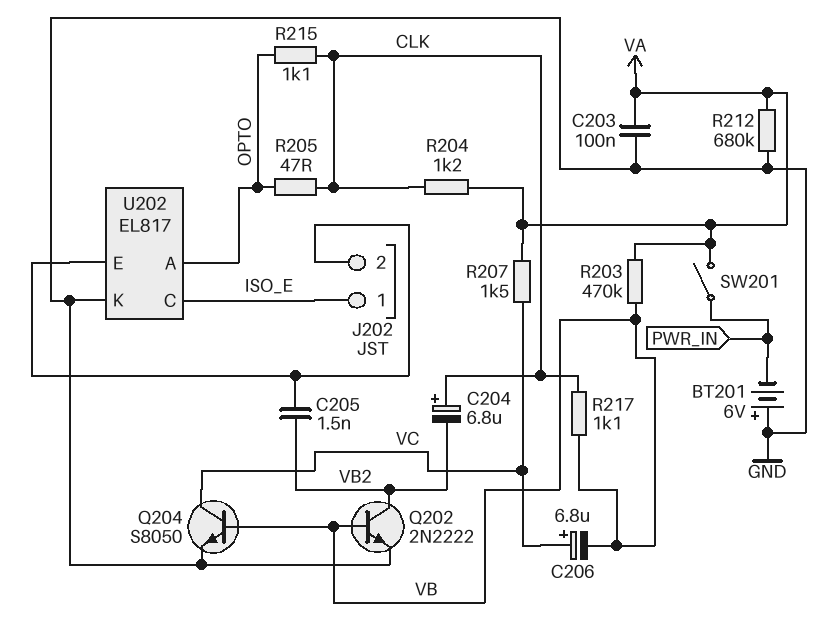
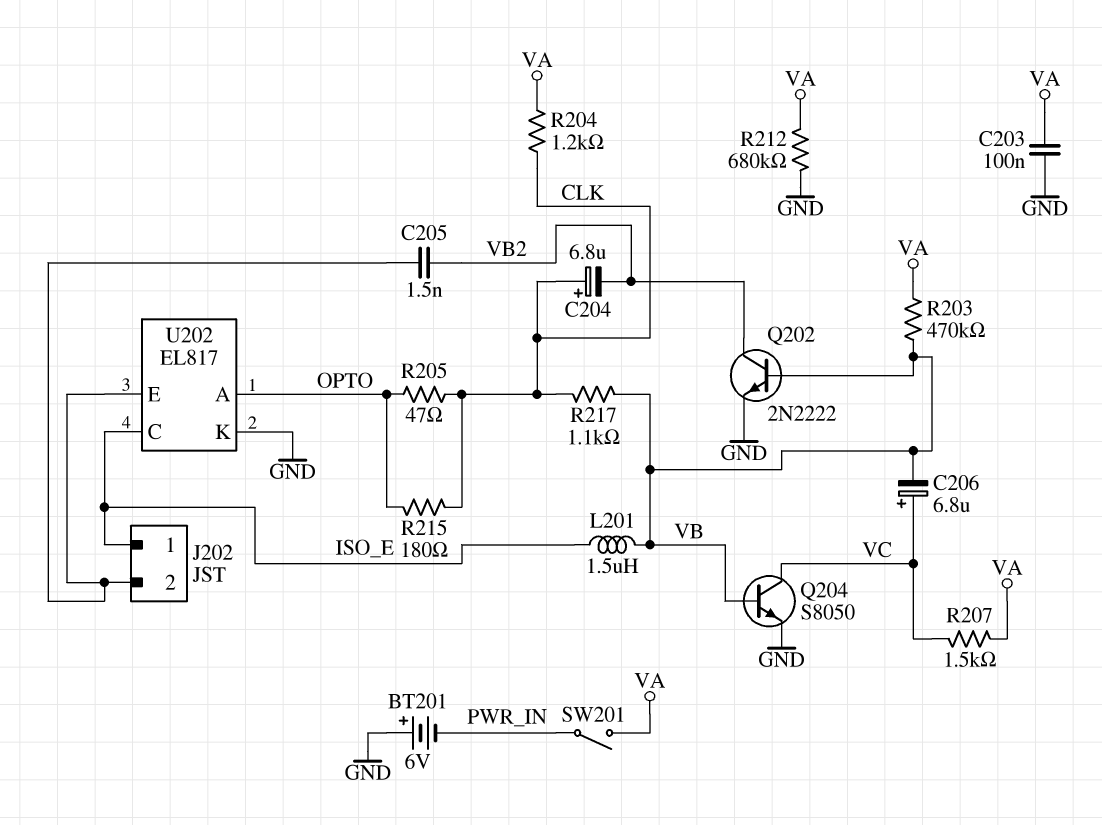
L201: none -> 1.5uH (ISO_E, VB)
R215: 1.1k (CLK, OPTO) -> 180 (CLK, OPTO)

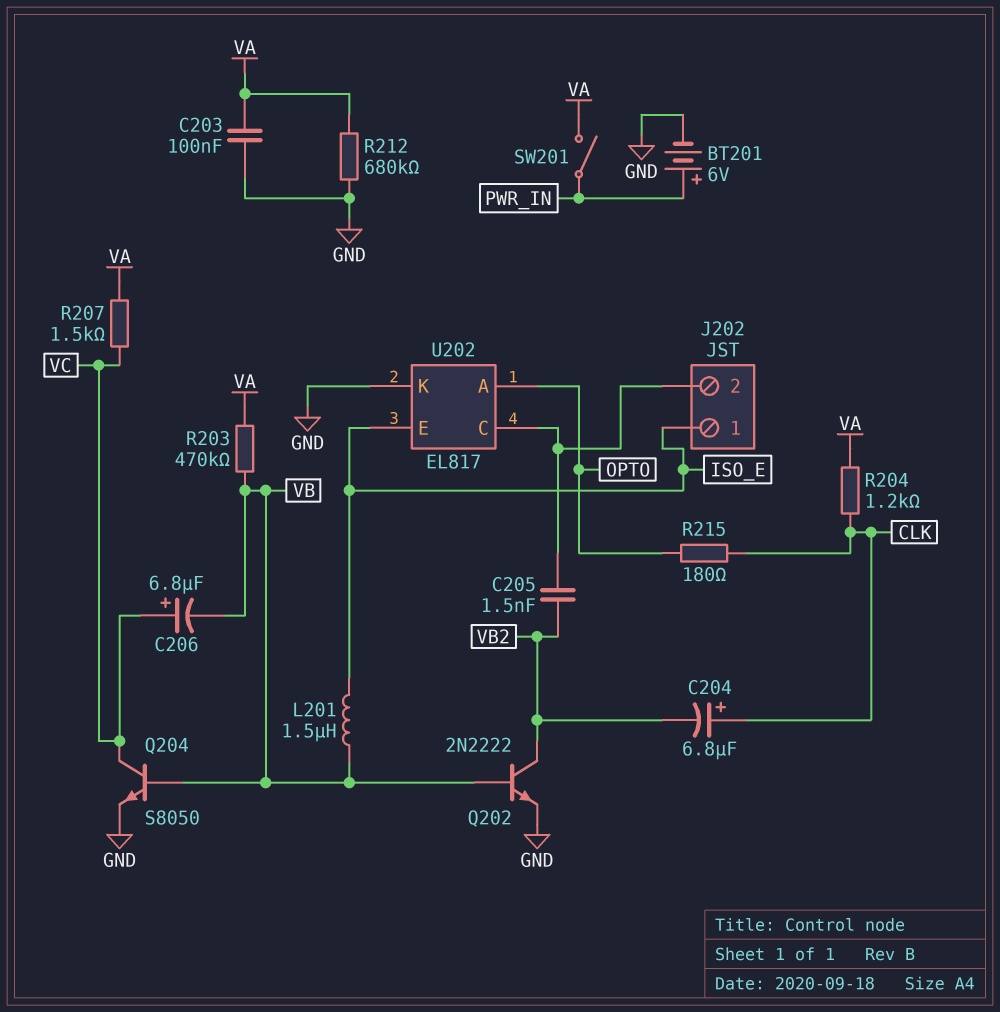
BT201: 6V (plus GND, minus PWR_IN) -> 6V (plus PWR_IN, minus GND)
R205: 47 (CLK, OPTO) -> none
R217: 1.1k (CLK, VB) -> none
U202 pin C: ISO_E -> J202/2
U202 pin E: J202/2 -> ISO_E

